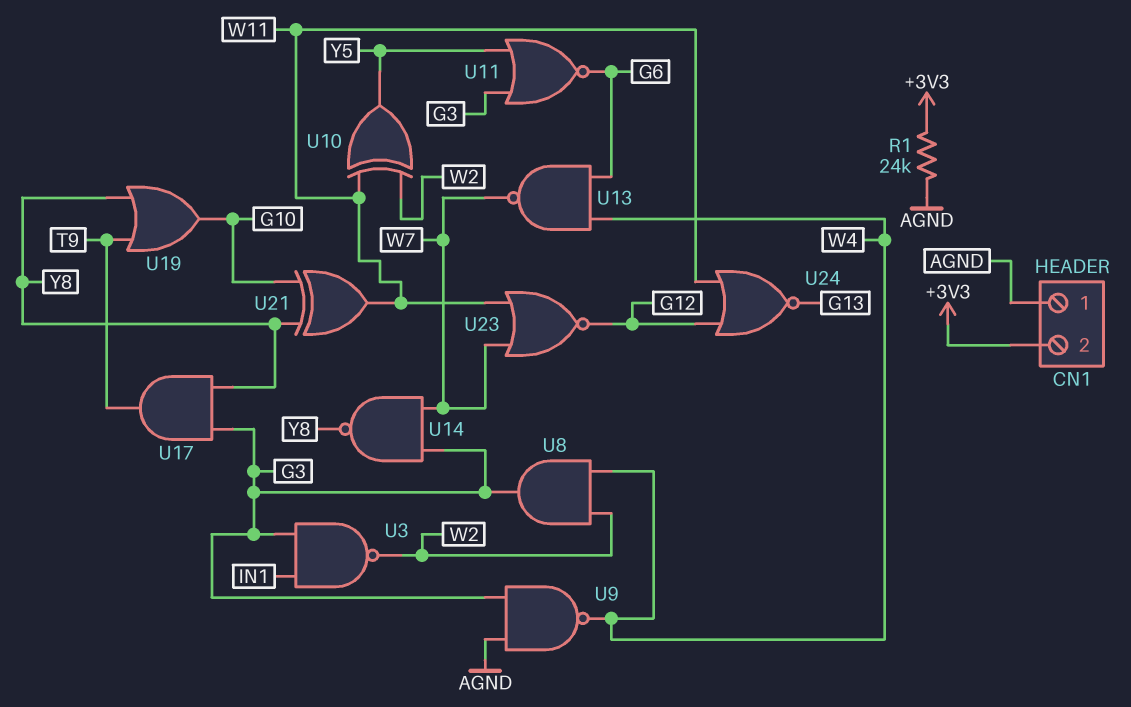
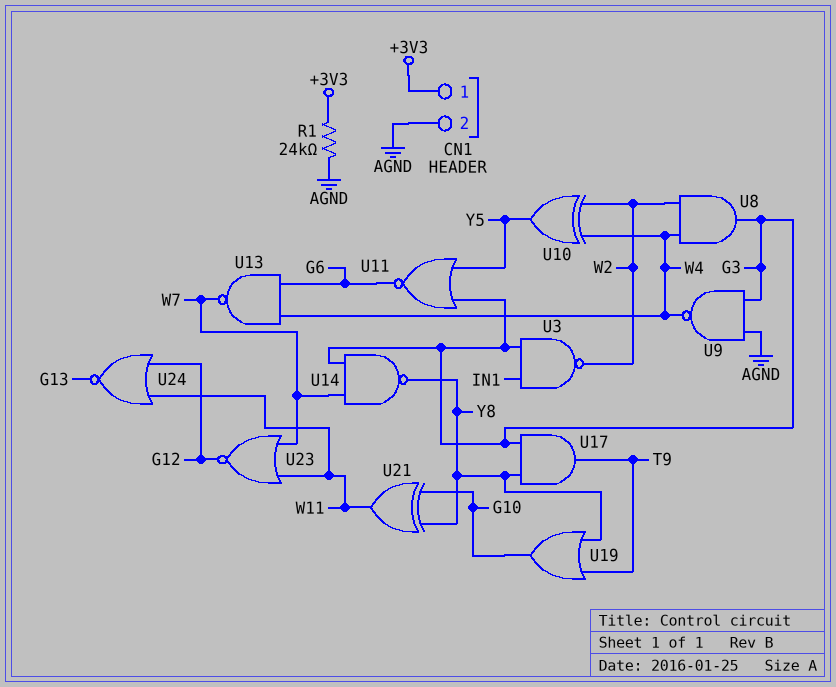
CN1 pin 1: AGND -> +3V3
CN1 pin 2: +3V3 -> AGND
U10: XOR (in W2, in W11, out Y5) -> XOR (in W2, in W4, out Y5)

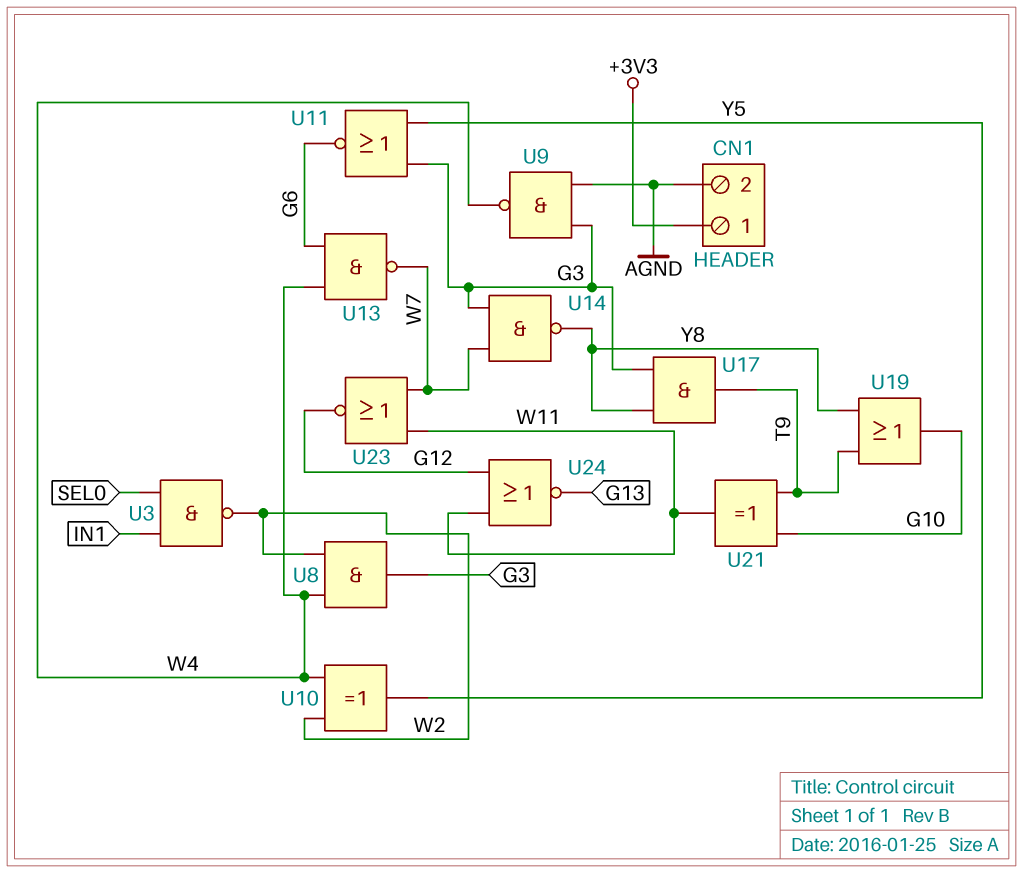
R1: 24k (+3V3, AGND) -> none
U3: NAND (in G3, in IN1, out W2) -> NAND (in IN1, in SEL0, out W2)
U21: XOR (in G10, in Y8, out W11) -> XOR (in G10, in T9, out W11)

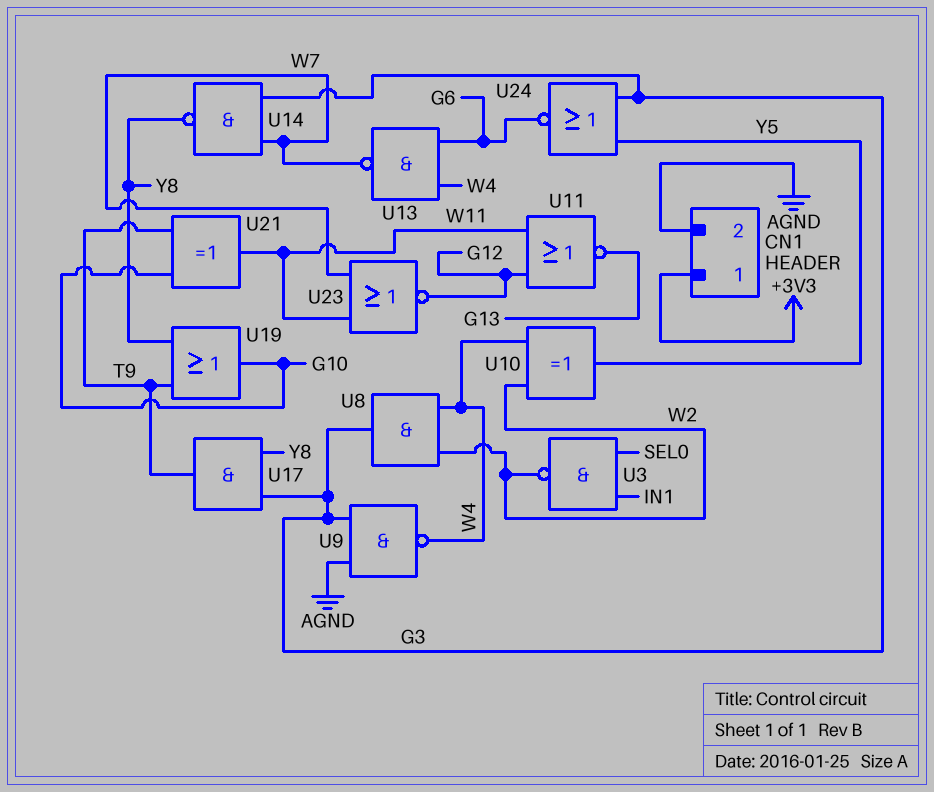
U11: NOR (in G3, in Y5, out G6) -> NOR (in G12, in W11, out G13)
U24: NOR (in G12, in W11, out G13) -> NOR (in G3, in Y5, out G6)

